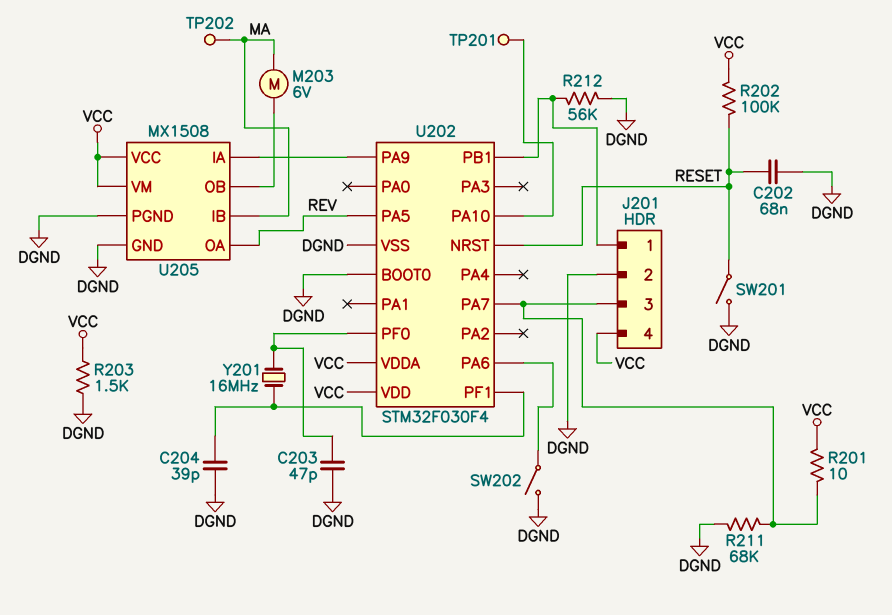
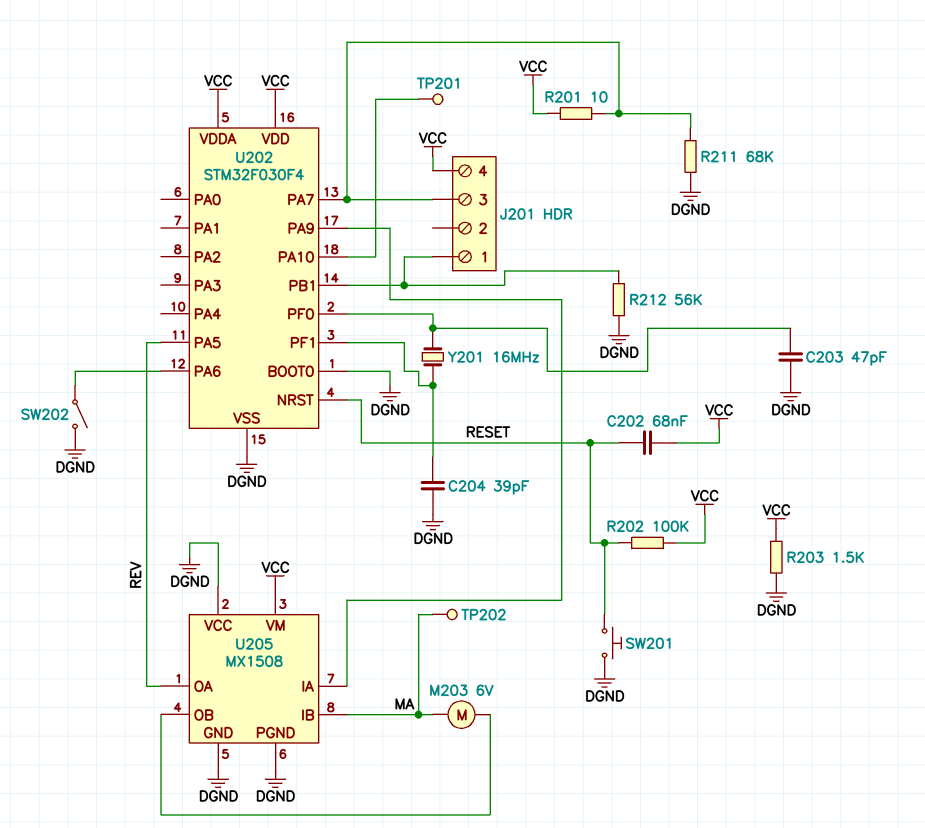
C202: 68nF (DGND, RESET) -> 68nF (RESET, VCC)
J201 pin 2: DGND -> none
SW201: switch (DGND, RESET) -> button (DGND, RESET)
U205 pin VCC: VCC -> DGND

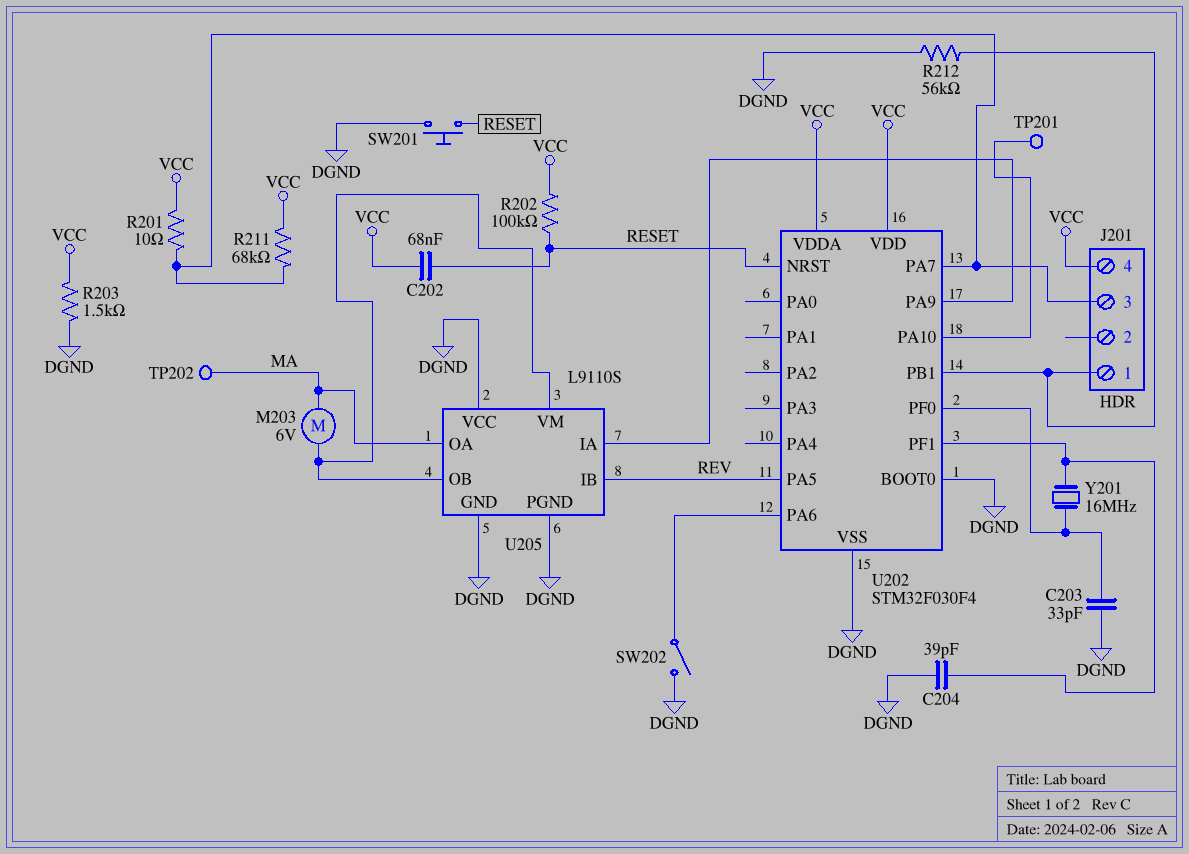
C203: 47pF (DGND, U202/PF0) -> 33pF (DGND, U202/PF0)
R211: 68k (DGND, J201/3) -> 68k (J201/3, VCC)
U205: MX1508 -> L9110S
U205 pin IB: MA -> REV
U205 pin OA: REV -> MA
U205 pin VM: VCC -> U205/OB

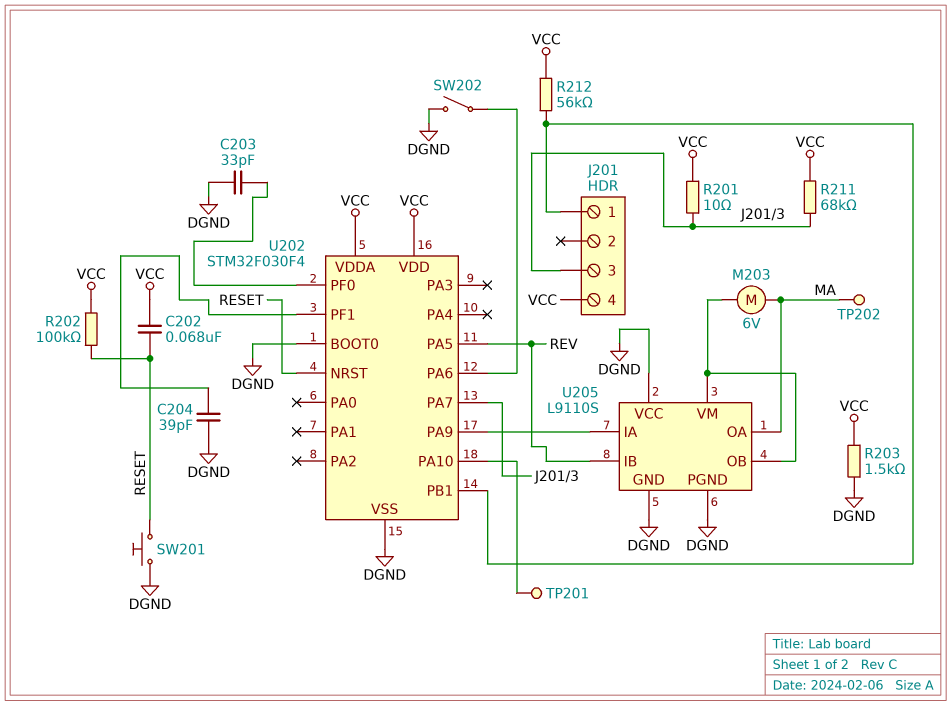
R212: 56k (DGND, J201/1) -> 56k (J201/1, VCC)
Y201: 16MHz (U202/PF0, U202/PF1) -> none

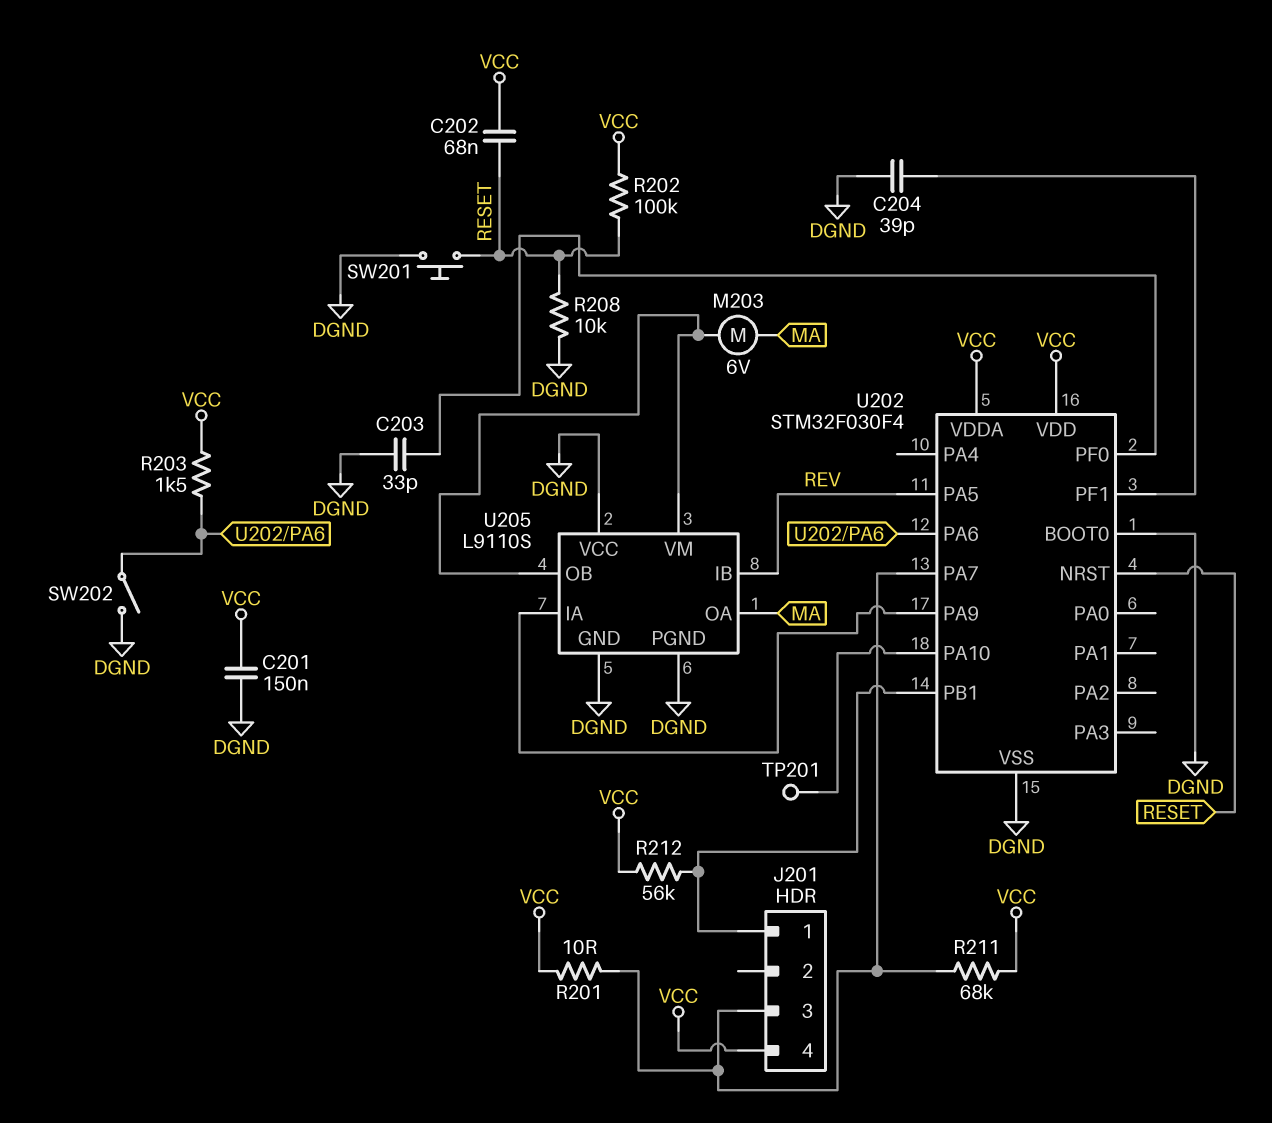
C201: none -> 150nF (DGND, VCC)
R203: 1.5k (DGND, VCC) -> 1.5k (U202/PA6, VCC)
R208: none -> 10k (DGND, RESET)
TP202: test point (MA) -> none

